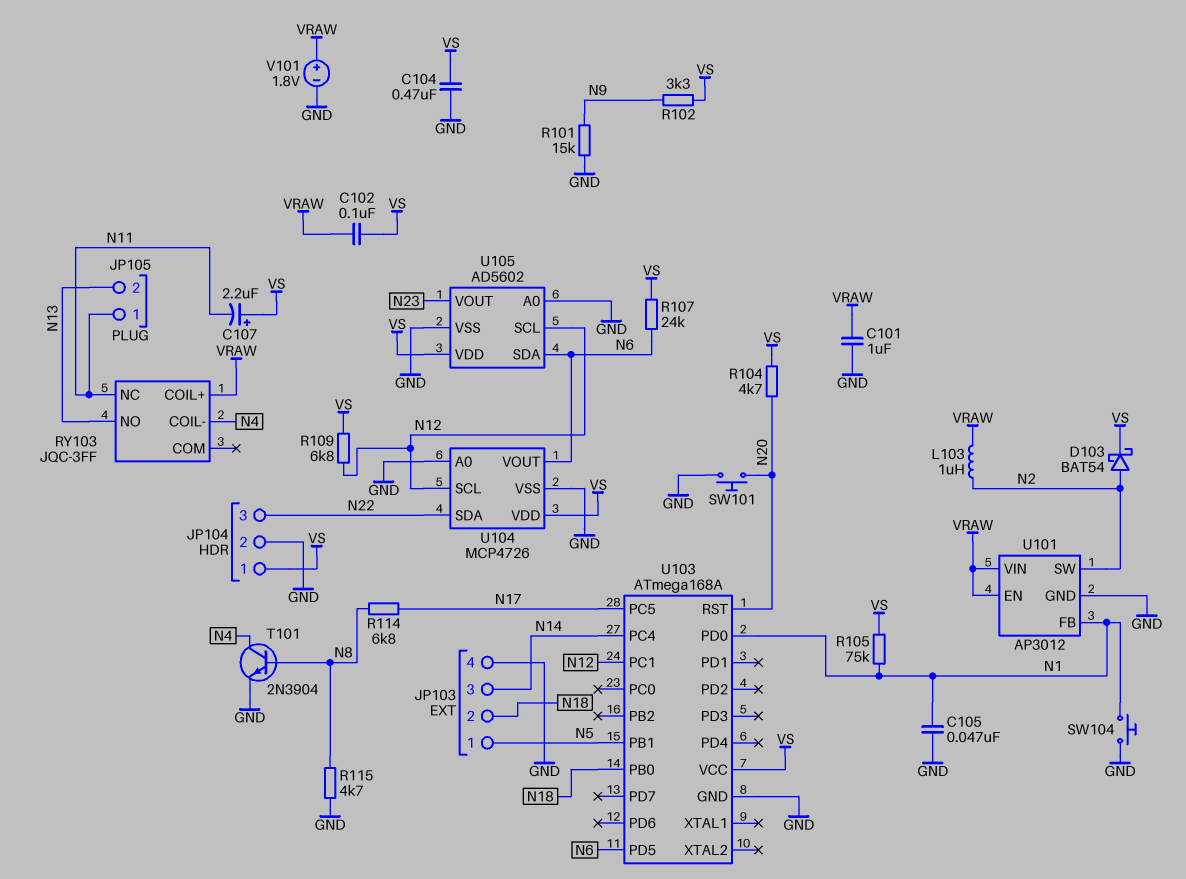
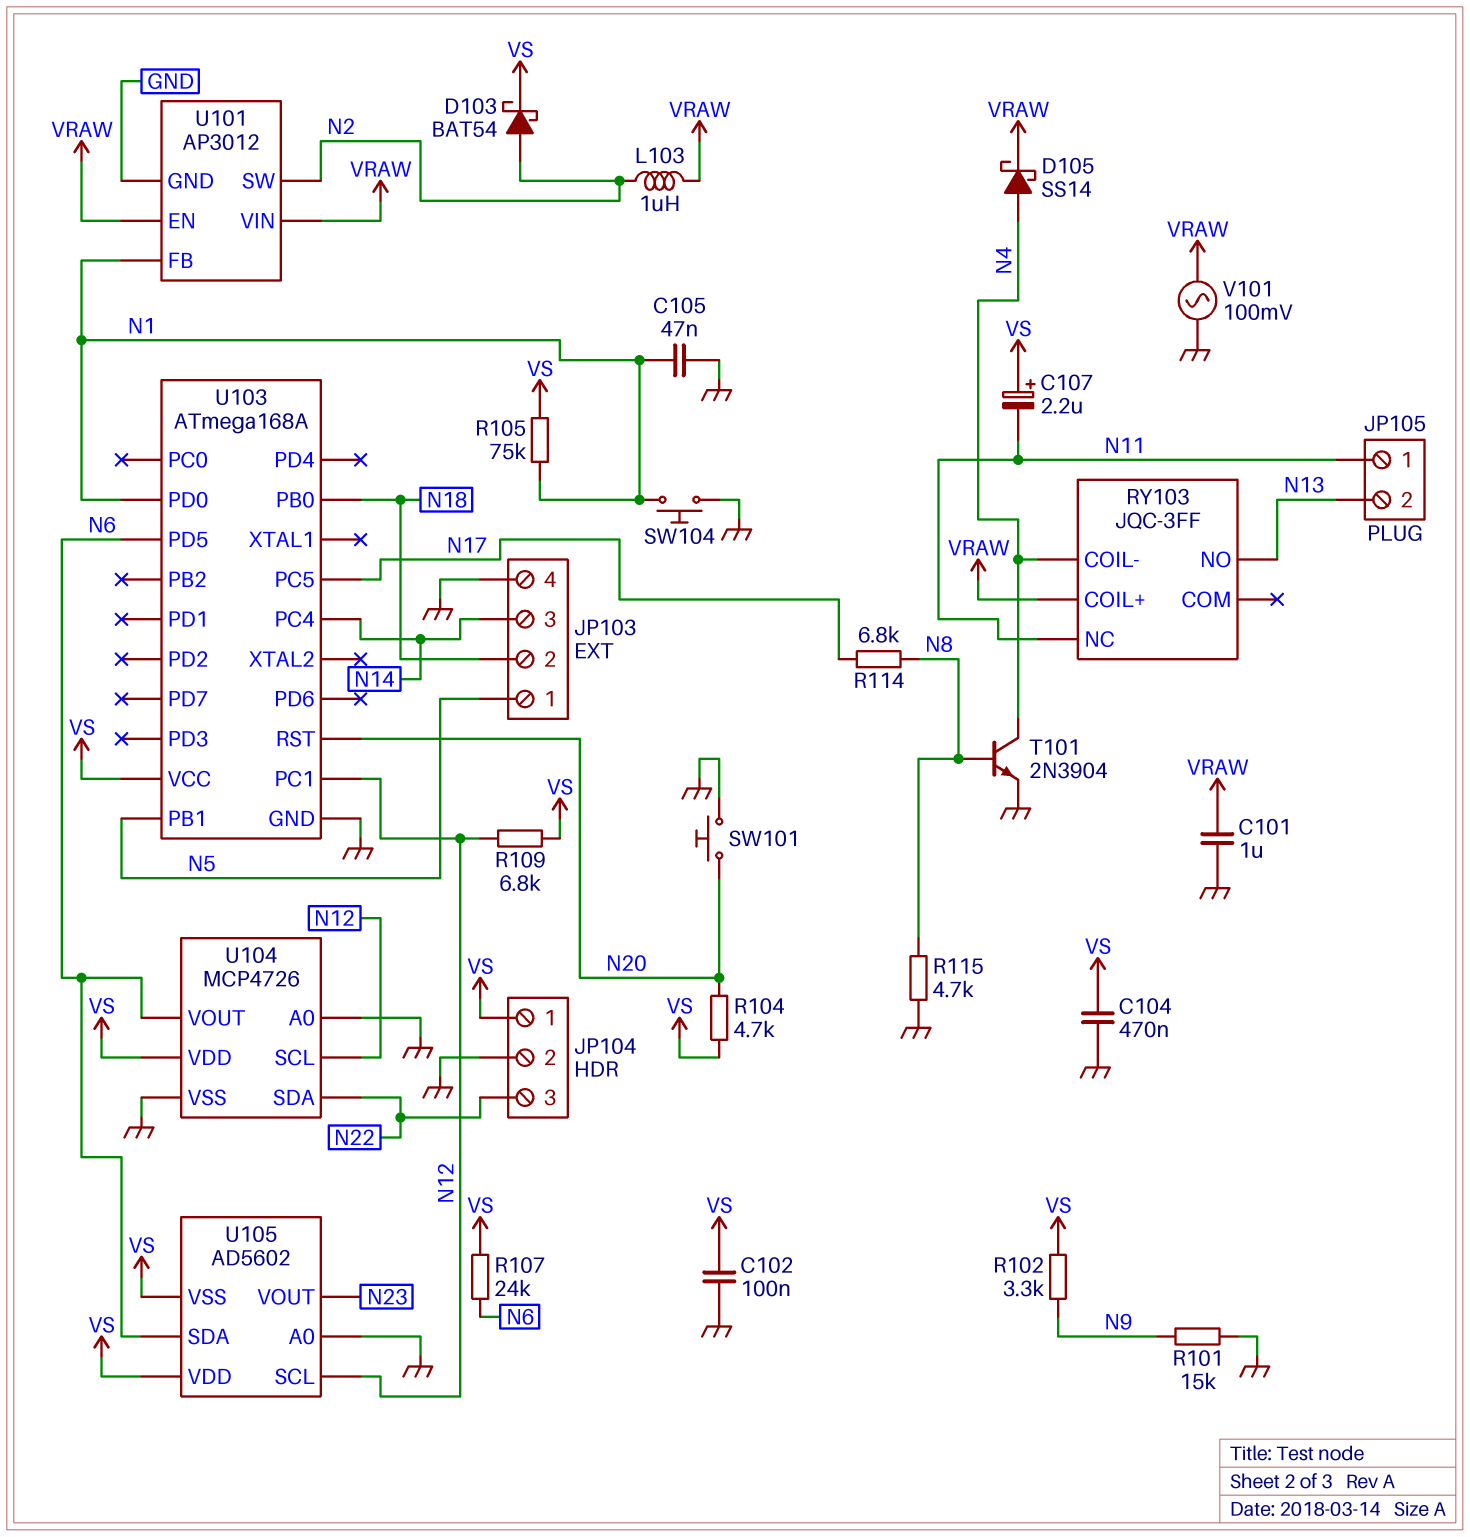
C102: 100nF (VRAW, VS) -> 100nF (GND, VS)
D105: none -> schottky SS14 (A N4, K VRAW)
U105 pin VSS: GND -> VS
V101: 1.8V (plus VRAW, minus GND) -> AC 100mV (GND, VRAW)

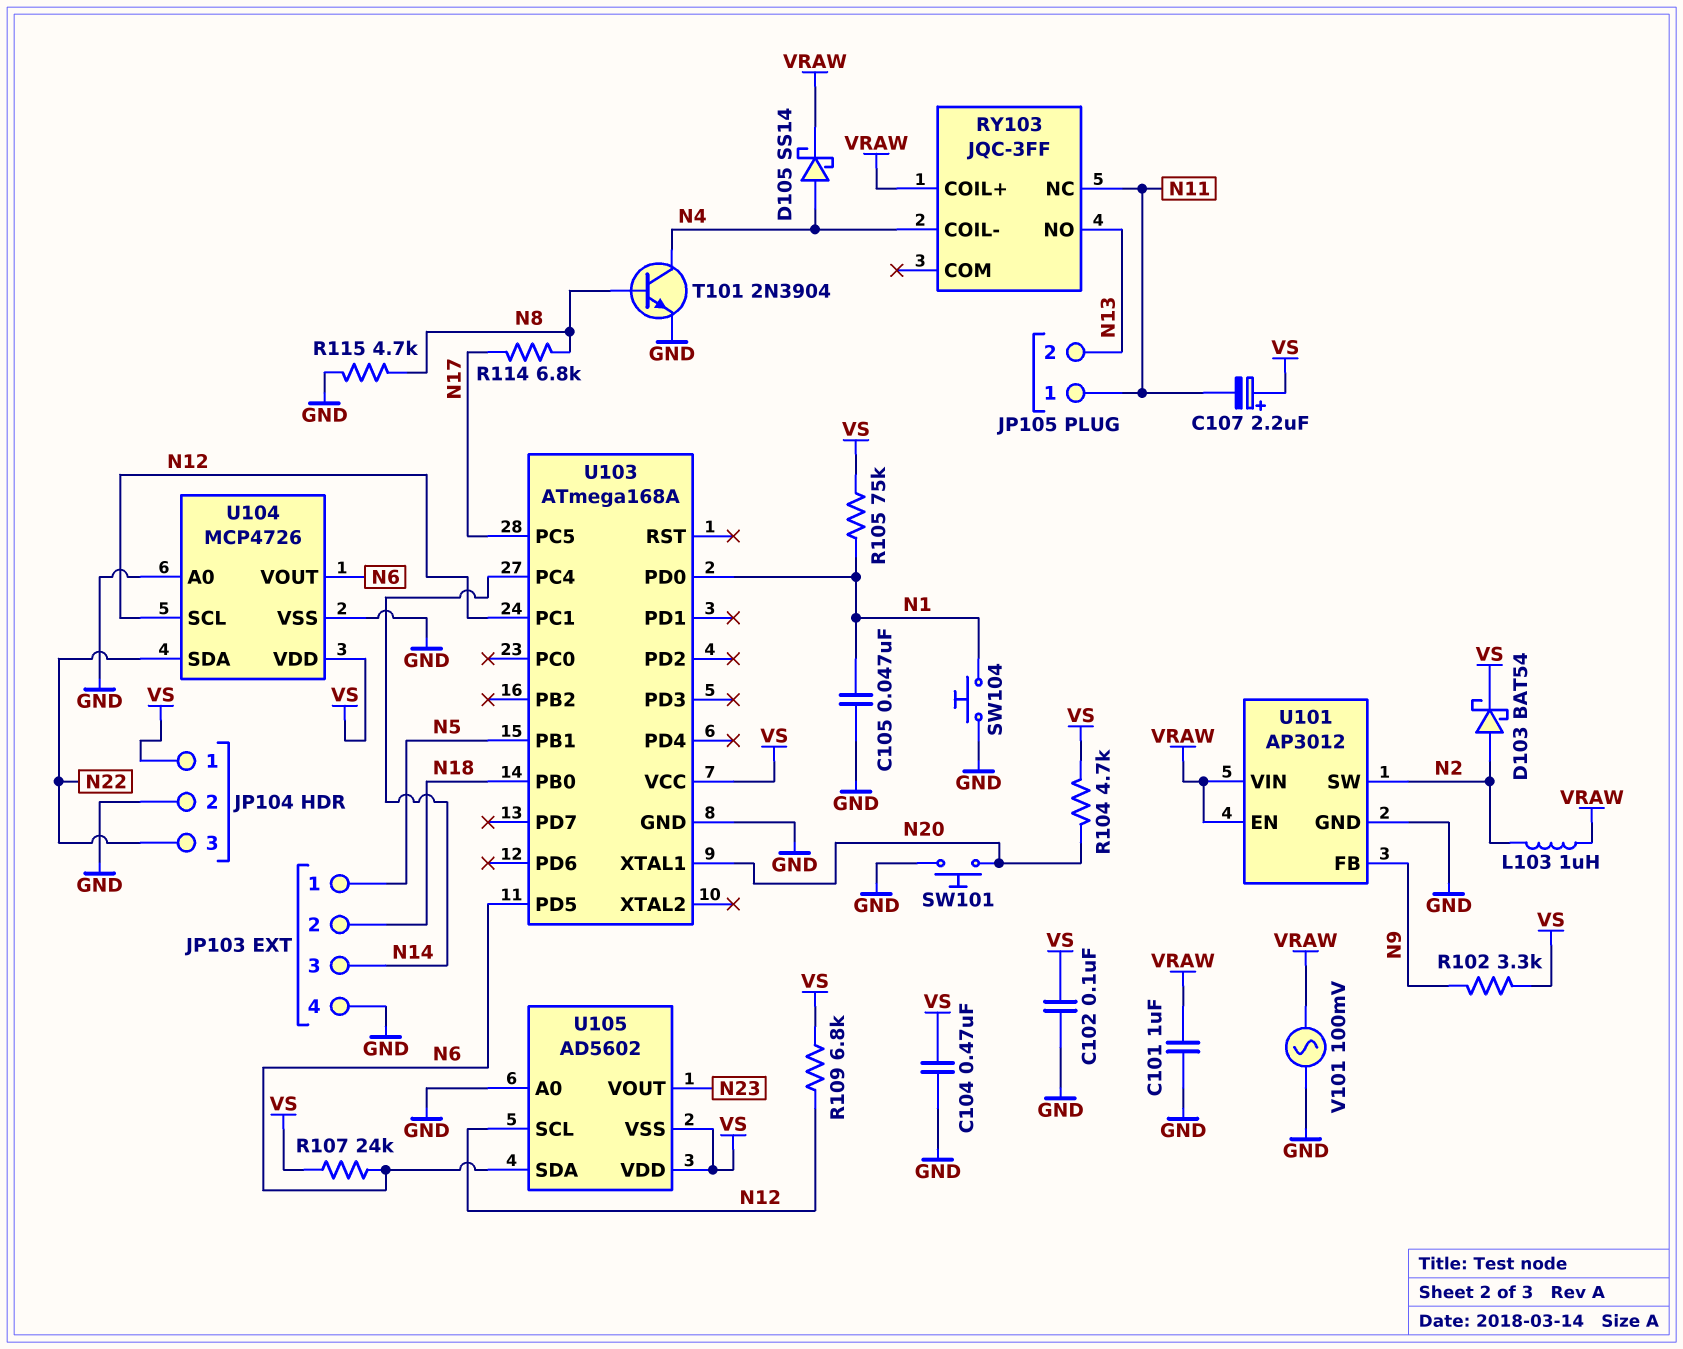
R101: 15k (GND, N9) -> none
U101 pin FB: N1 -> N9
U103 pin RST: N20 -> none
U103 pin XTAL1: none -> N20

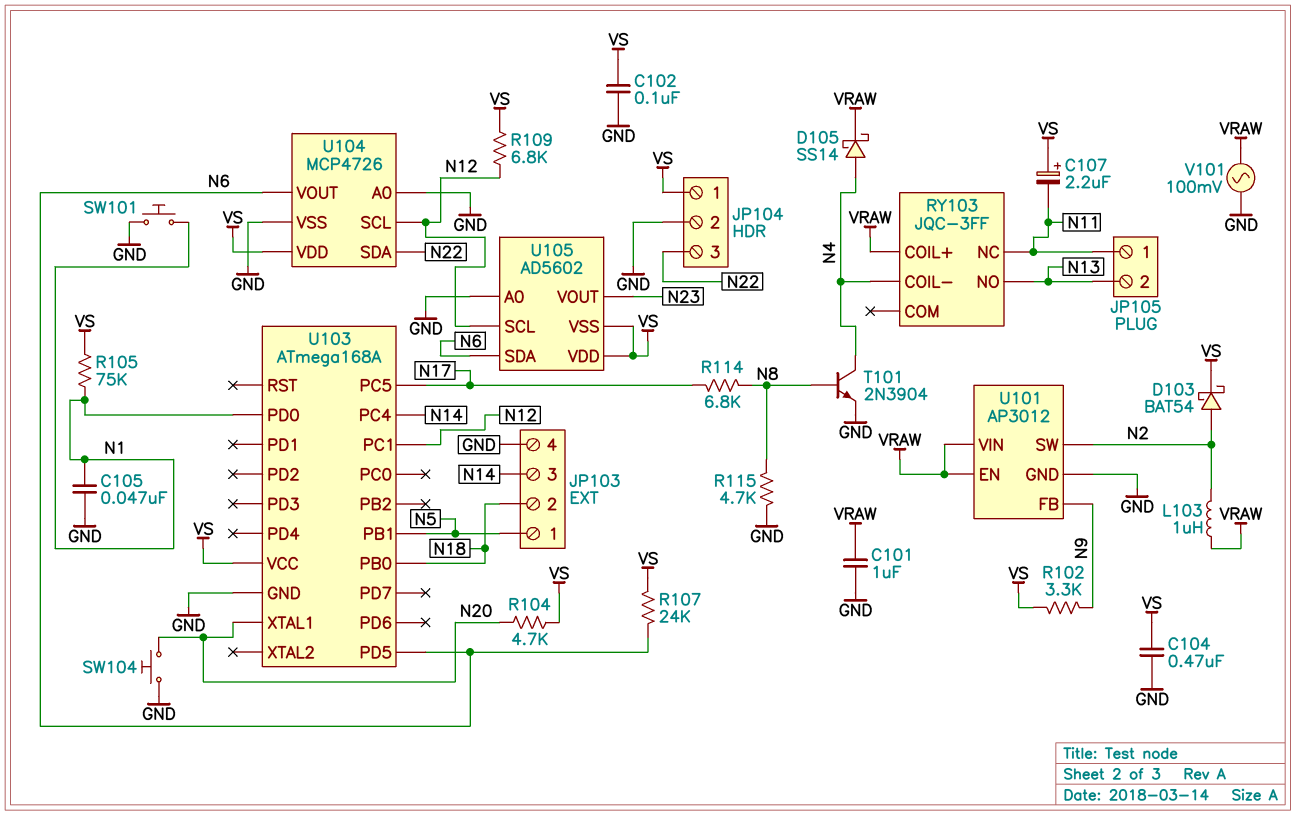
SW101: button (GND, N20) -> button (GND, N1)
SW104: button (GND, N1) -> button (GND, N20)

